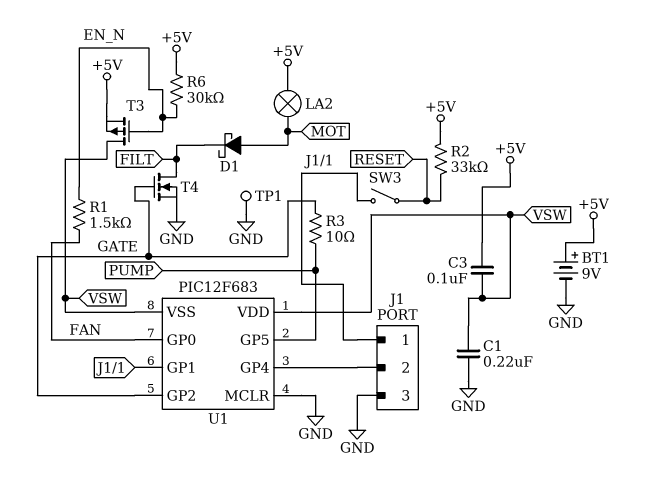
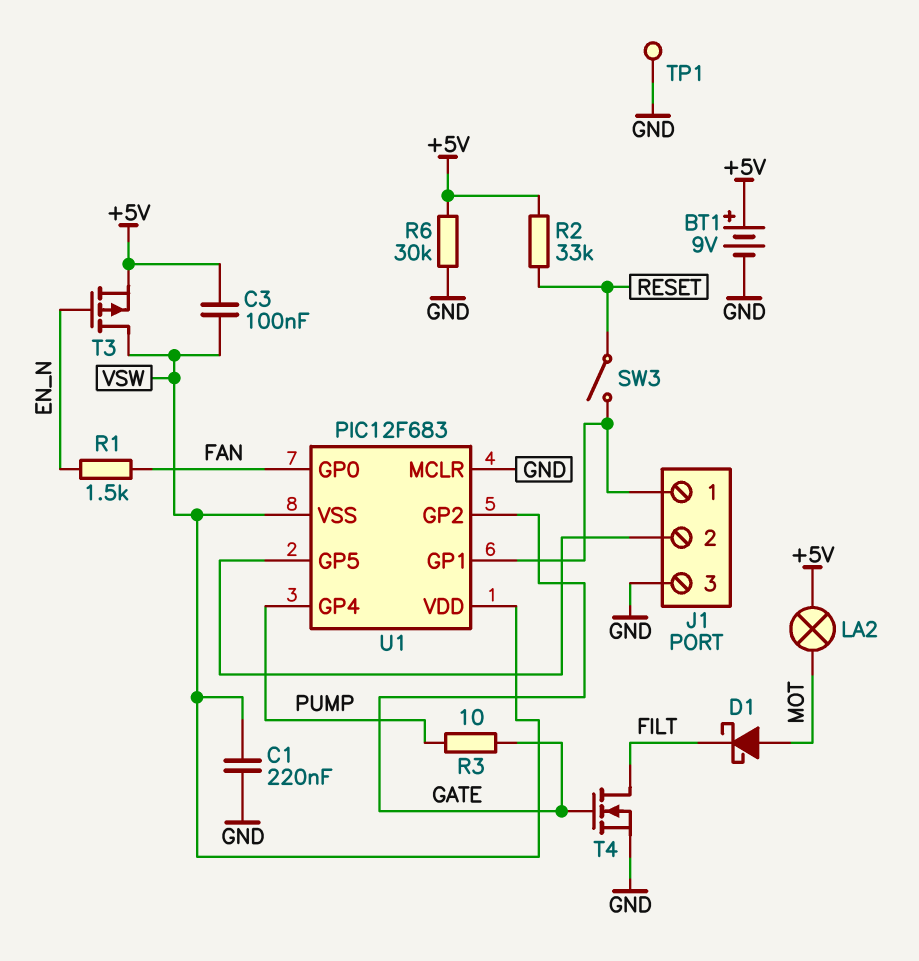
R6: 30k (+5V, EN_N) -> 30k (+5V, GND)
U1 pin GP4: J1/2 -> PUMP
U1 pin GP5: PUMP -> J1/2

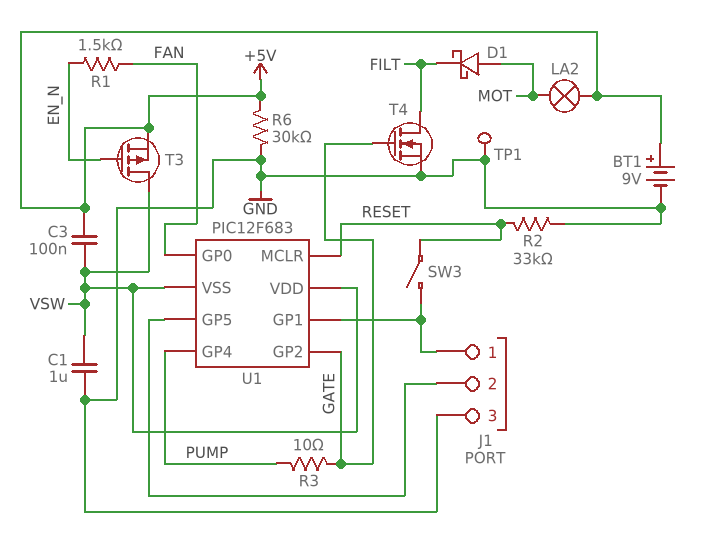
C1: 220nF (GND, VSW) -> 1uF (GND, VSW)
R2: 33k (+5V, RESET) -> 33k (GND, RESET)
U1 pin MCLR: GND -> RESET

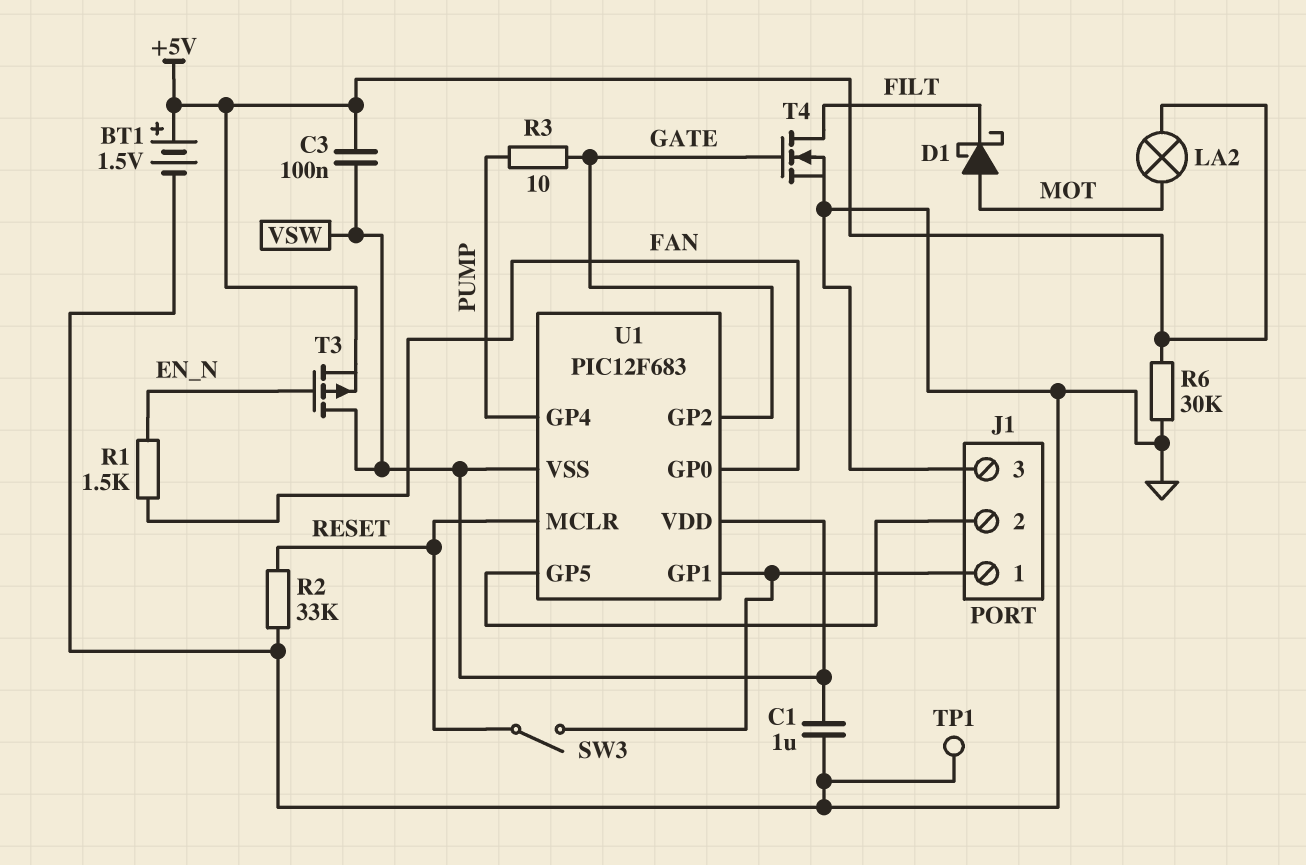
BT1: 9V (plus +5V, minus GND) -> 1.5V (plus +5V, minus GND)

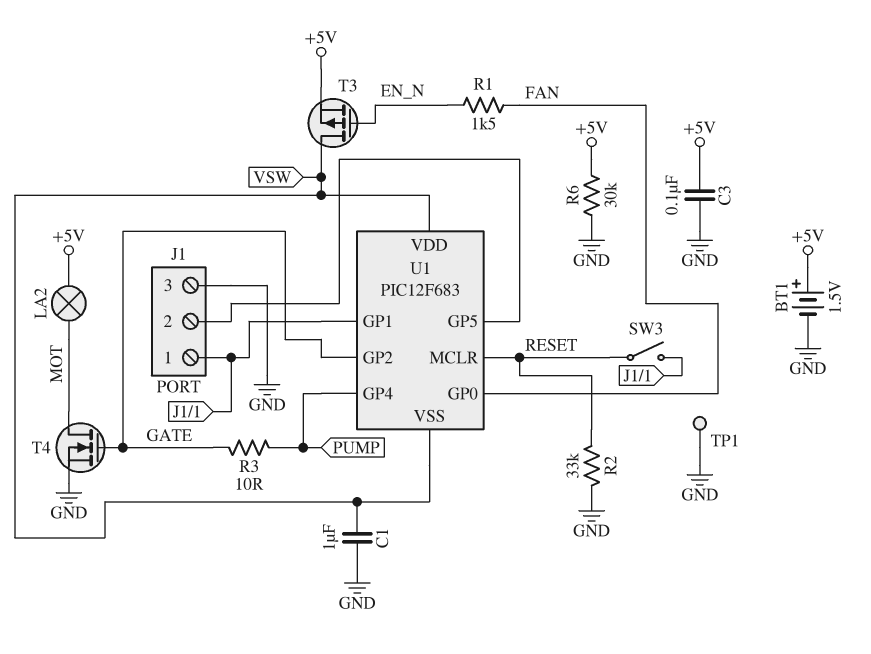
C3: 100nF (+5V, VSW) -> 100nF (+5V, GND)
D1: schottky (A MOT, K FILT) -> none
T4: NMOS (G GATE, D FILT, S GND) -> NMOS (G GATE, D MOT, S GND)

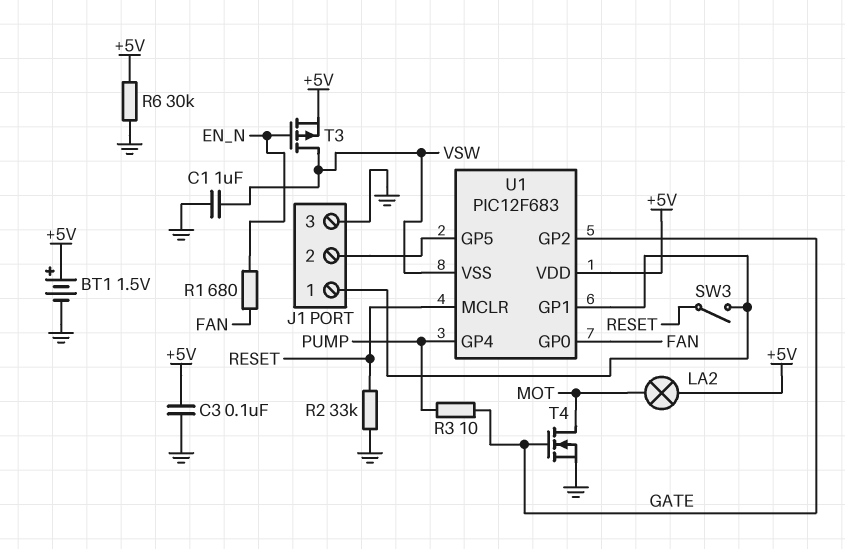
R1: 1.5k (EN_N, FAN) -> 680 (EN_N, FAN)
TP1: test point (GND) -> none
U1 pin VDD: VSW -> +5V

